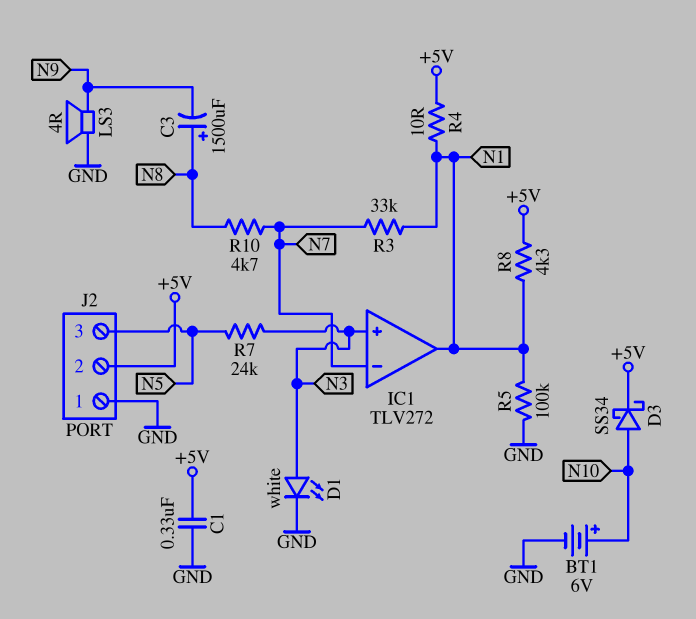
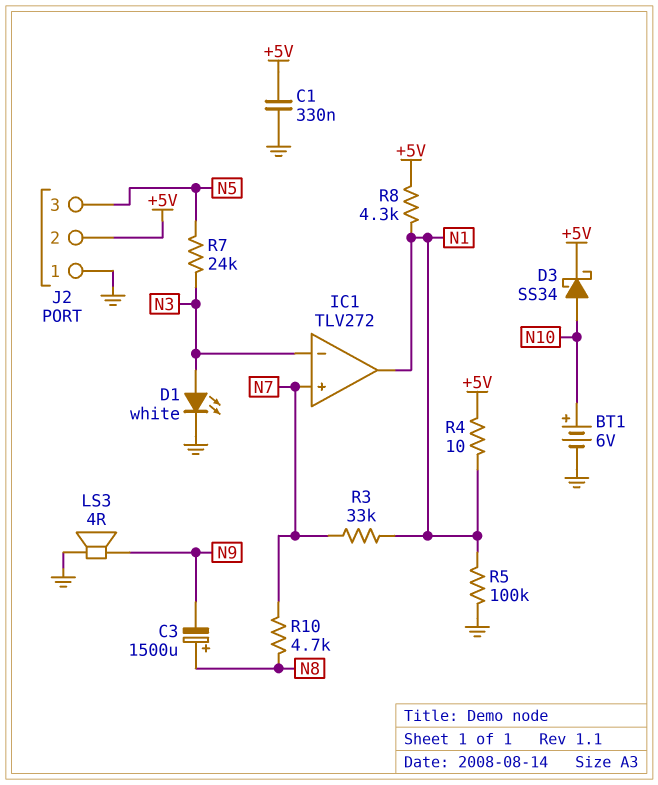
IC1 pin in+: N3 -> N7
IC1 pin in-: N7 -> N3

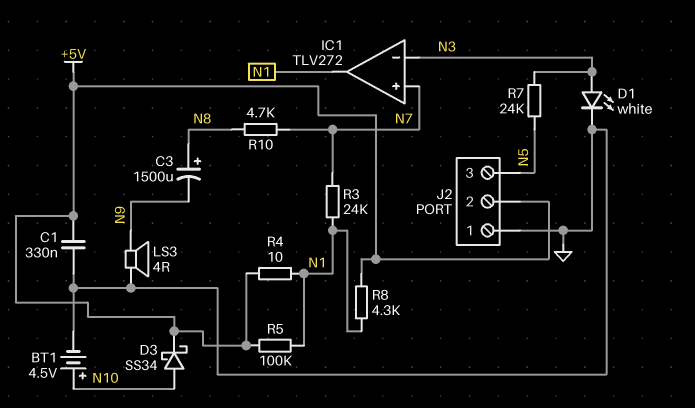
BT1: 6V (plus N10, minus GND) -> 4.5V (plus N10, minus GND)
R3: 33k (N1, N7) -> 24k (N1, N7)
R5: 100k (GND, N1) -> 100k (+5V, N1)

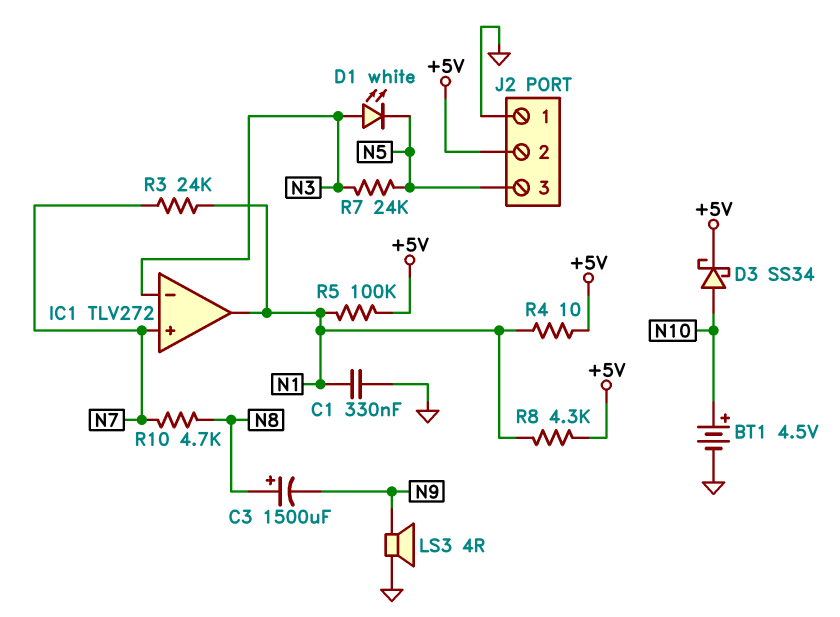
C1: 330nF (+5V, GND) -> 330nF (GND, N1)
D1: LED white (A N3, K GND) -> LED white (A N3, K N5)

